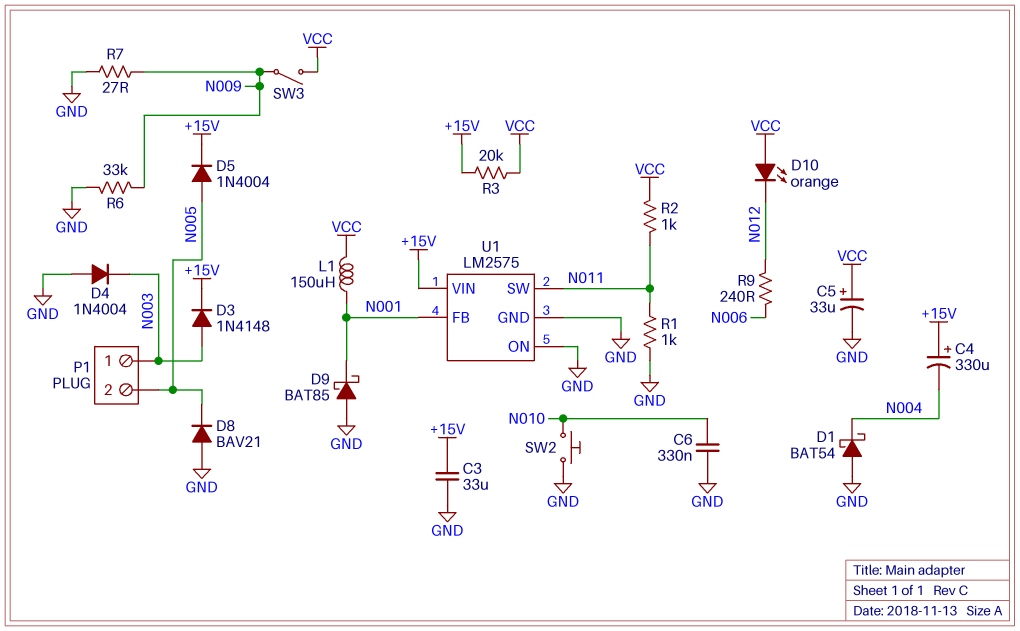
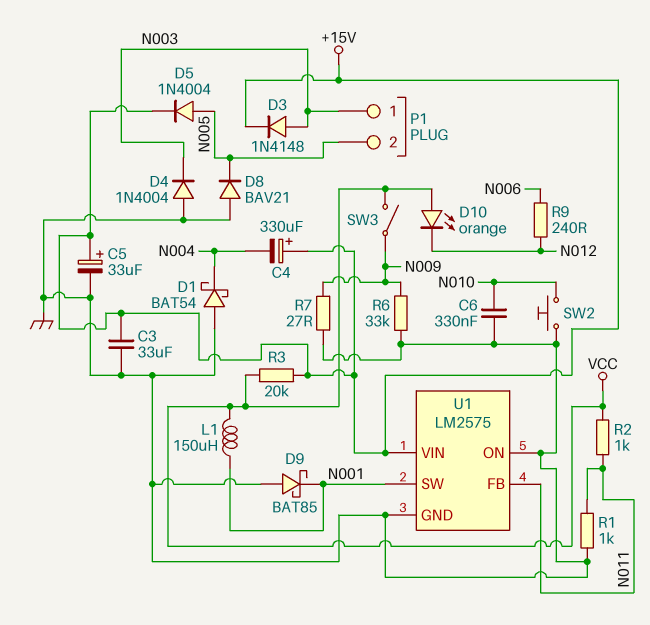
C5: 33uF (plus VCC, minus GND) -> 33uF (plus +15V, minus GND)
U1 pin FB: N001 -> N011
U1 pin SW: N011 -> N001

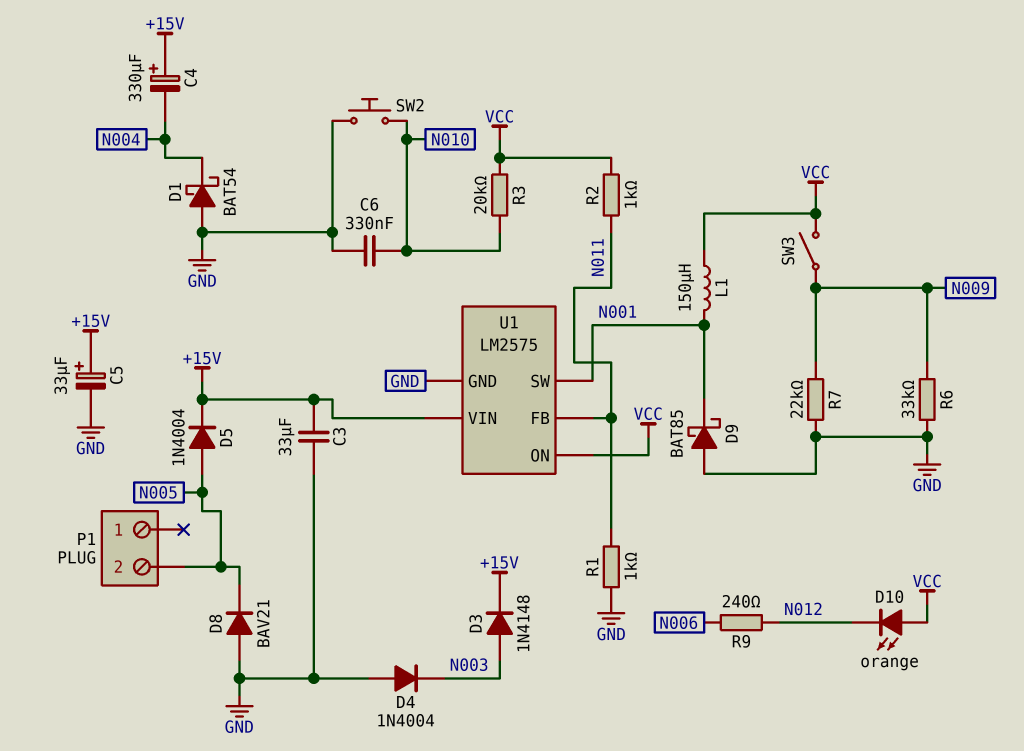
P1 pin 1: N003 -> none
R3: 20k (+15V, VCC) -> 20k (N010, VCC)
R7: 27 (GND, N009) -> 22k (GND, N009)
U1 pin ON: GND -> VCC

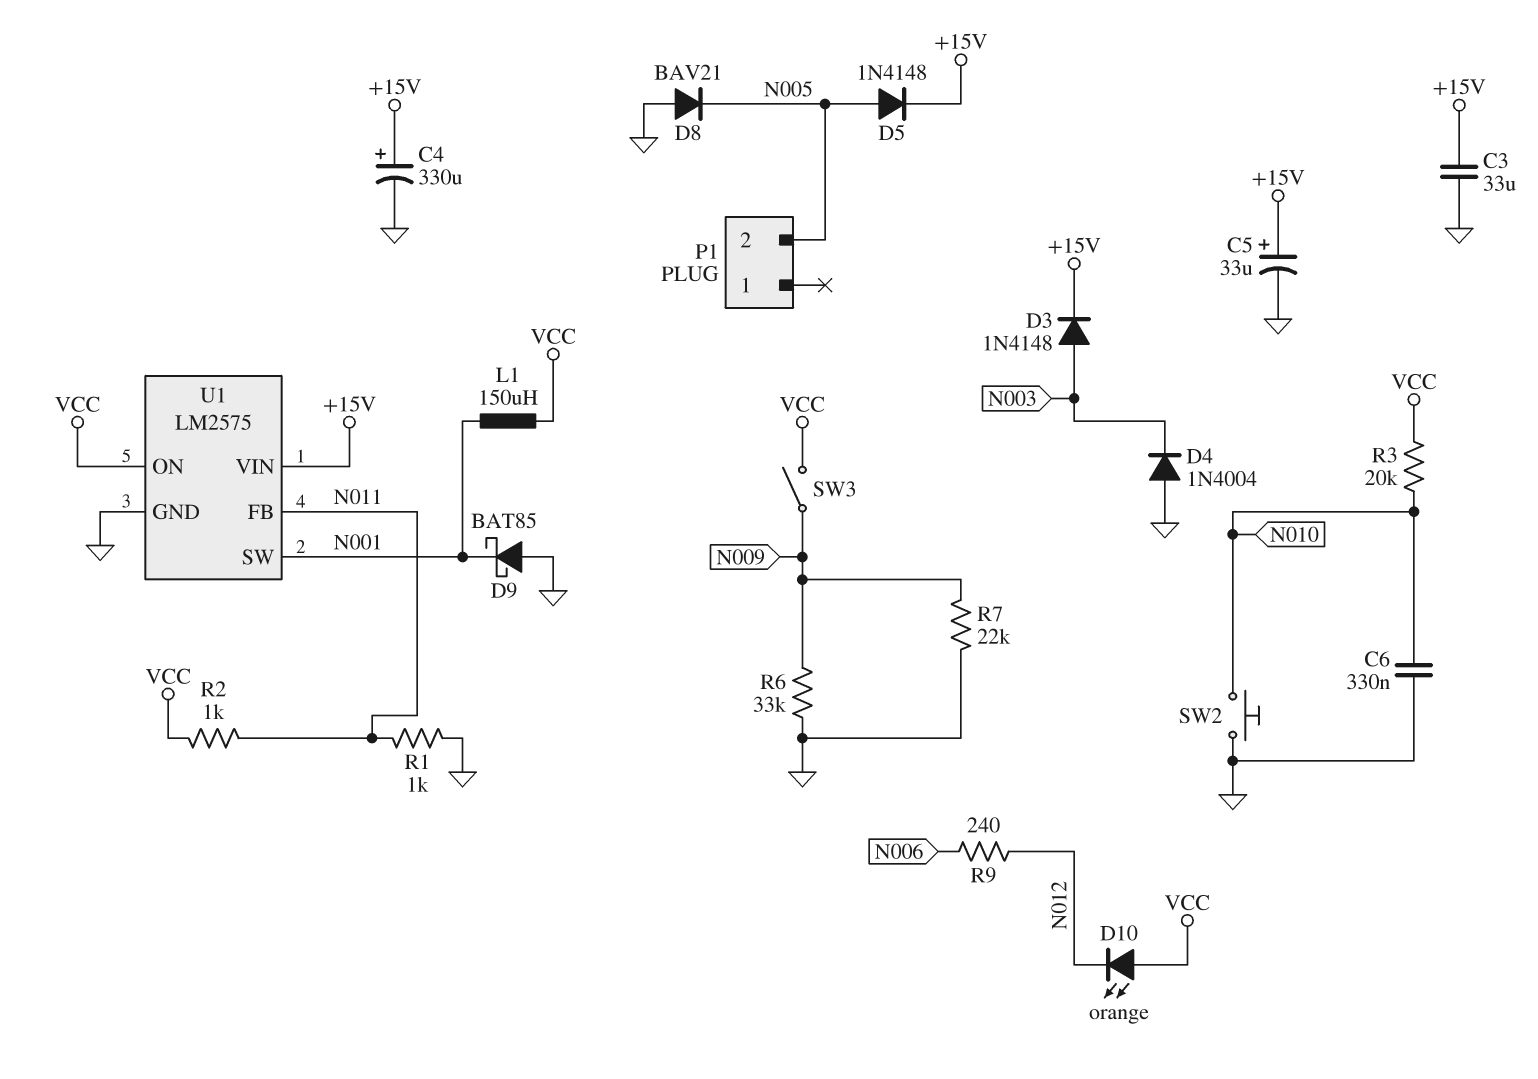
C4: 330uF (plus +15V, minus N004) -> 330uF (plus +15V, minus GND)
D1: schottky BAT54 (A GND, K N004) -> none
D5: diode 1N4004 (A N005, K +15V) -> diode 1N4148 (A N005, K +15V)

